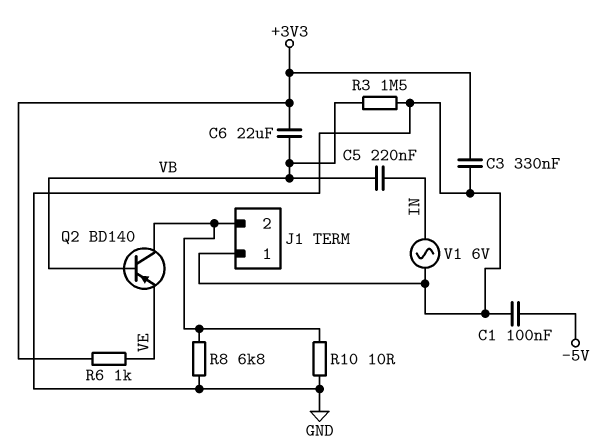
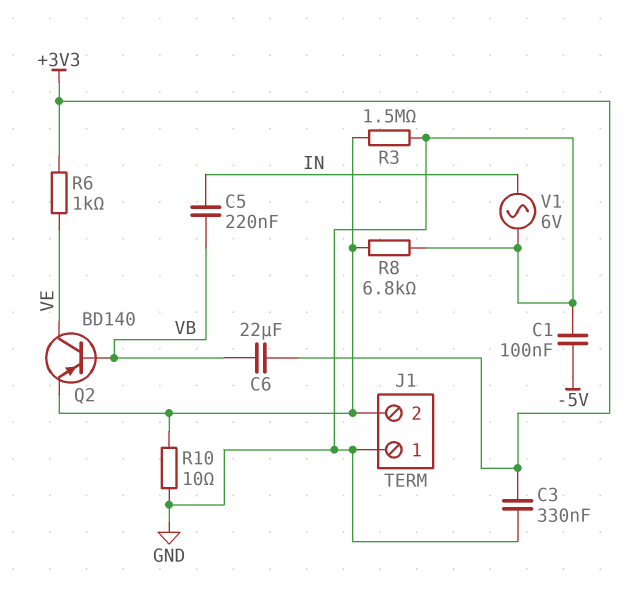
Q2: PNP BD140 (B VB, C J1/2, E VE) -> PNP BD140 (B VB, C VE, E J1/2)
R3: 1.5M (GND, VB) -> 1.5M (GND, J1/2)

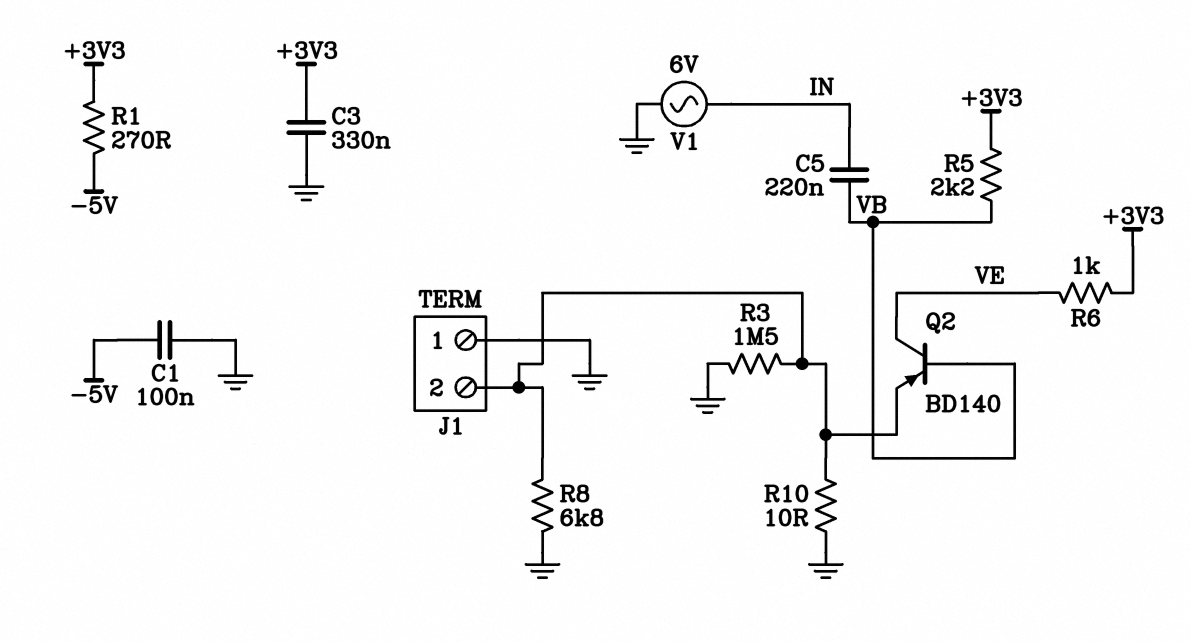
C6: 22uF (+3V3, VB) -> none
R1: none -> 270 (+3V3, -5V)
R5: none -> 2.2k (+3V3, VB)

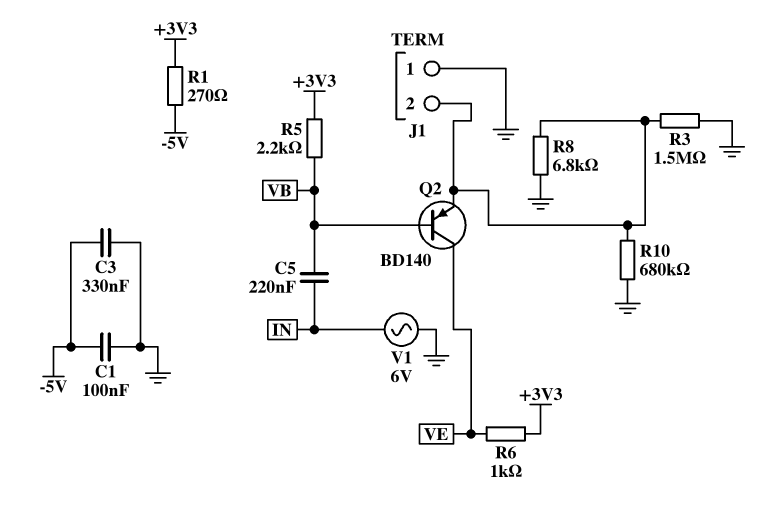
C3: 330nF (+3V3, GND) -> 330nF (-5V, GND)
R10: 10 (GND, J1/2) -> 680k (GND, J1/2)

